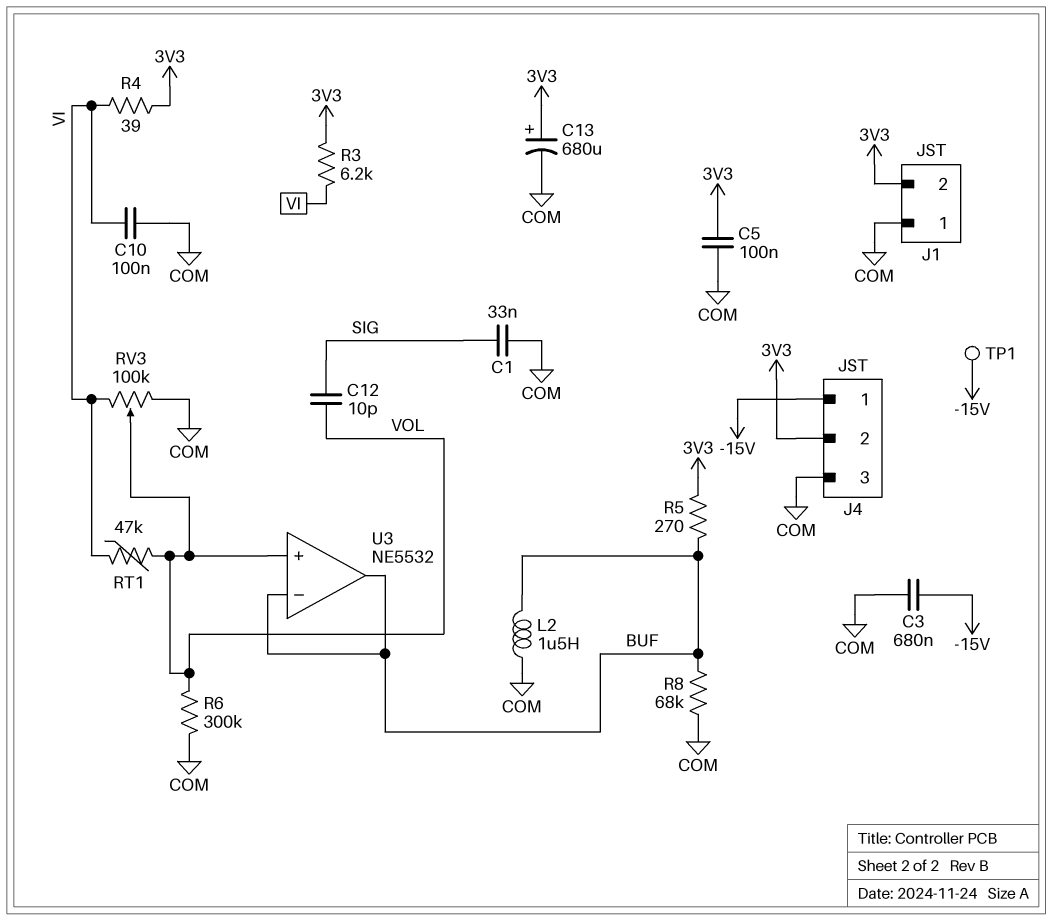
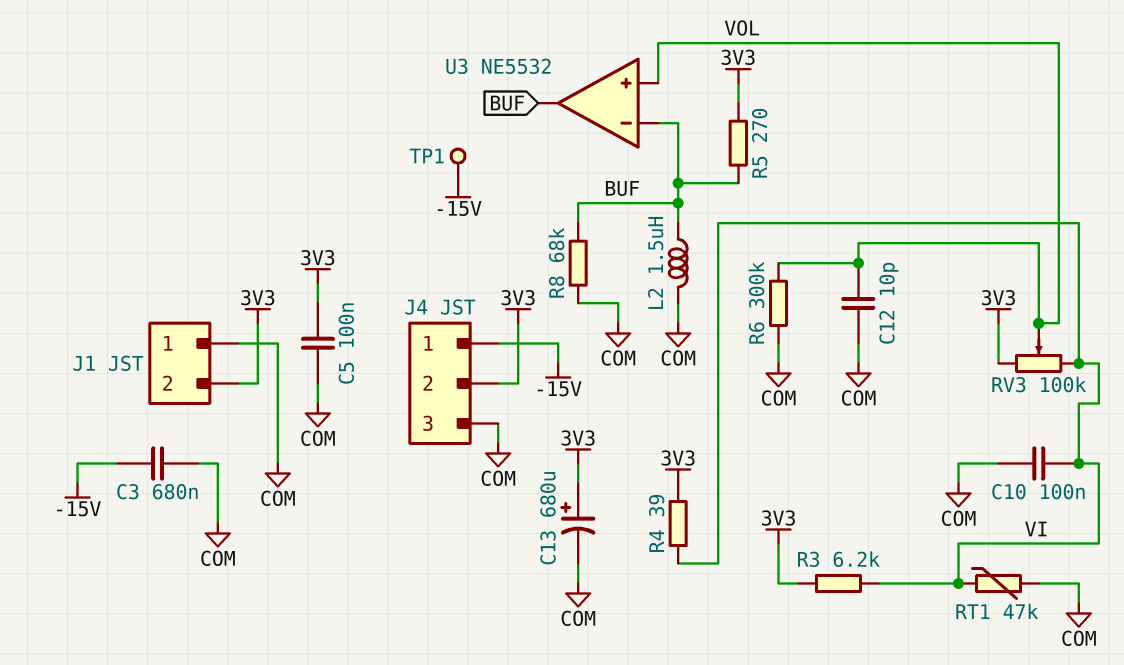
C1: 33nF (COM, SIG) -> none
C12: 10pF (SIG, VOL) -> 10pF (COM, VOL)
RT1: 47k (VI, VOL) -> 47k (COM, VI)
RV3: 100k (COM, VI, wiper VOL) -> 100k (3V3, VI, wiper VOL)

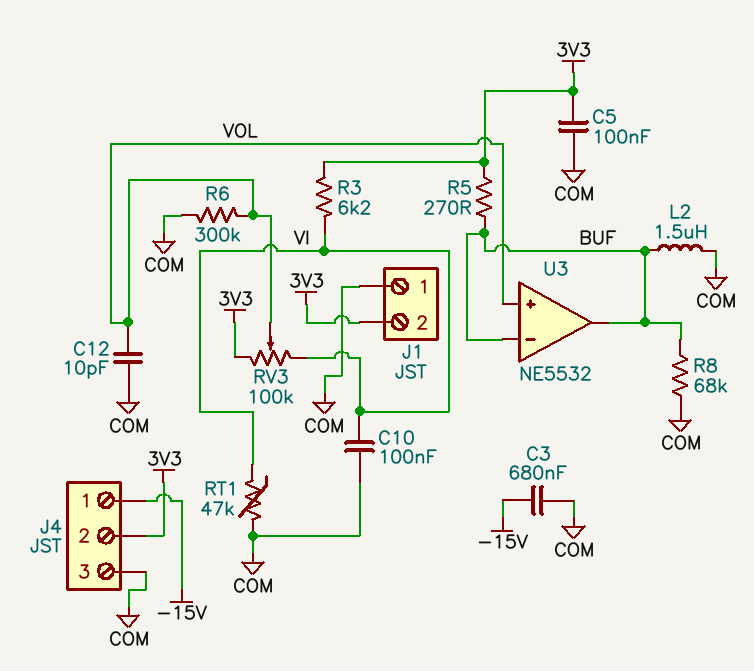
C13: 680uF (plus 3V3, minus COM) -> none
R4: 39 (3V3, VI) -> none
TP1: test point (-15V) -> none

